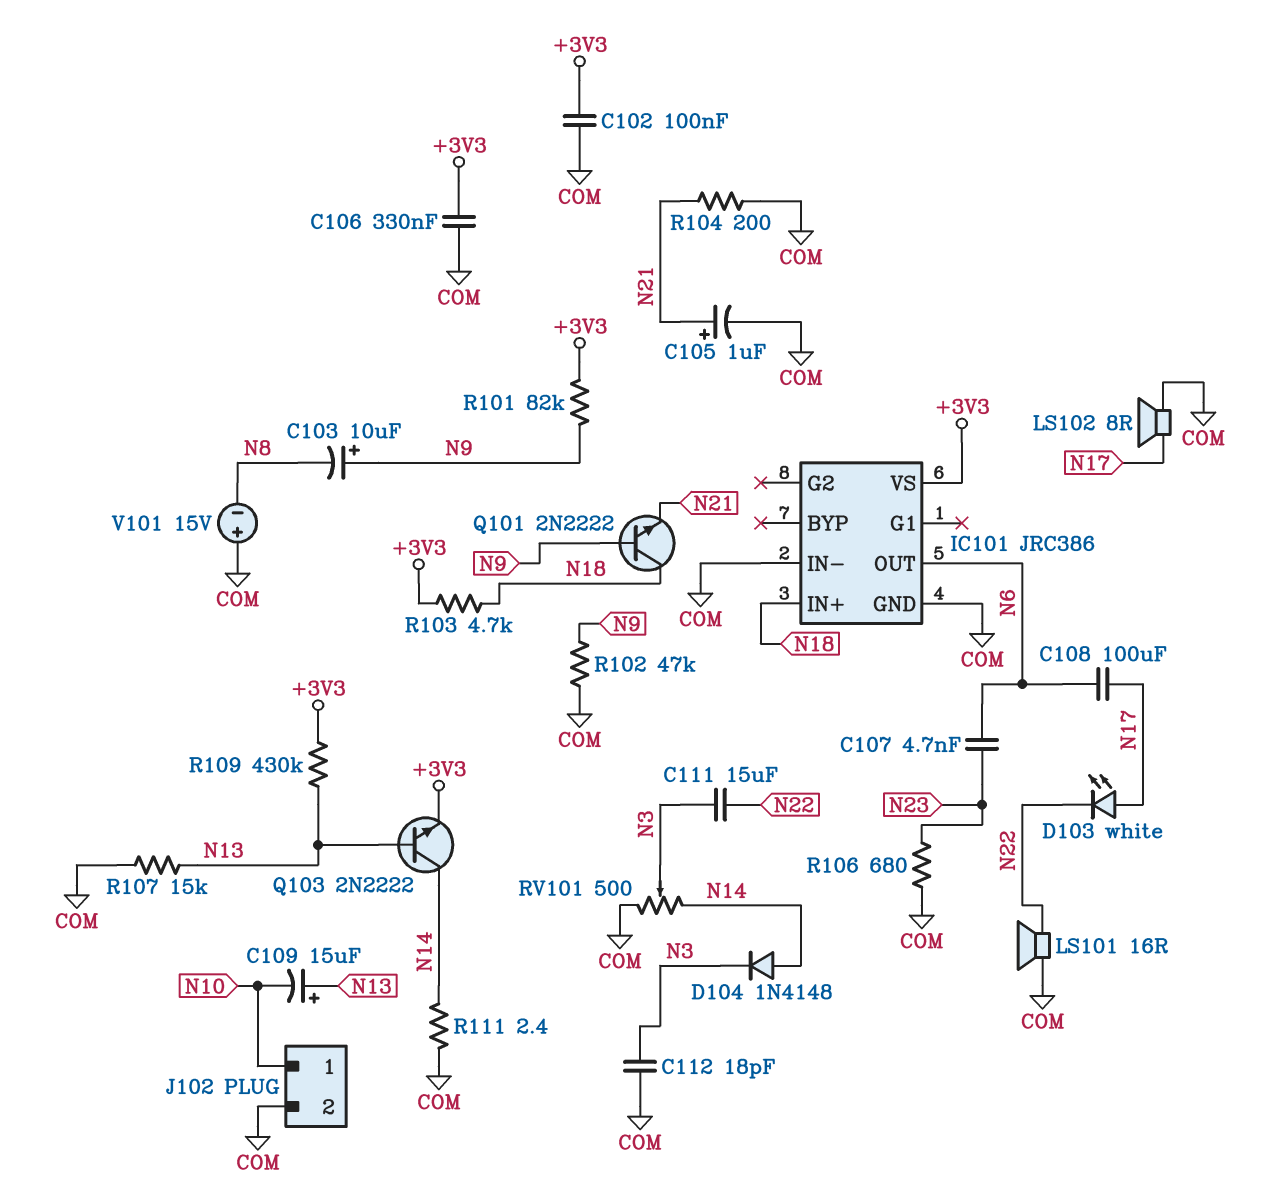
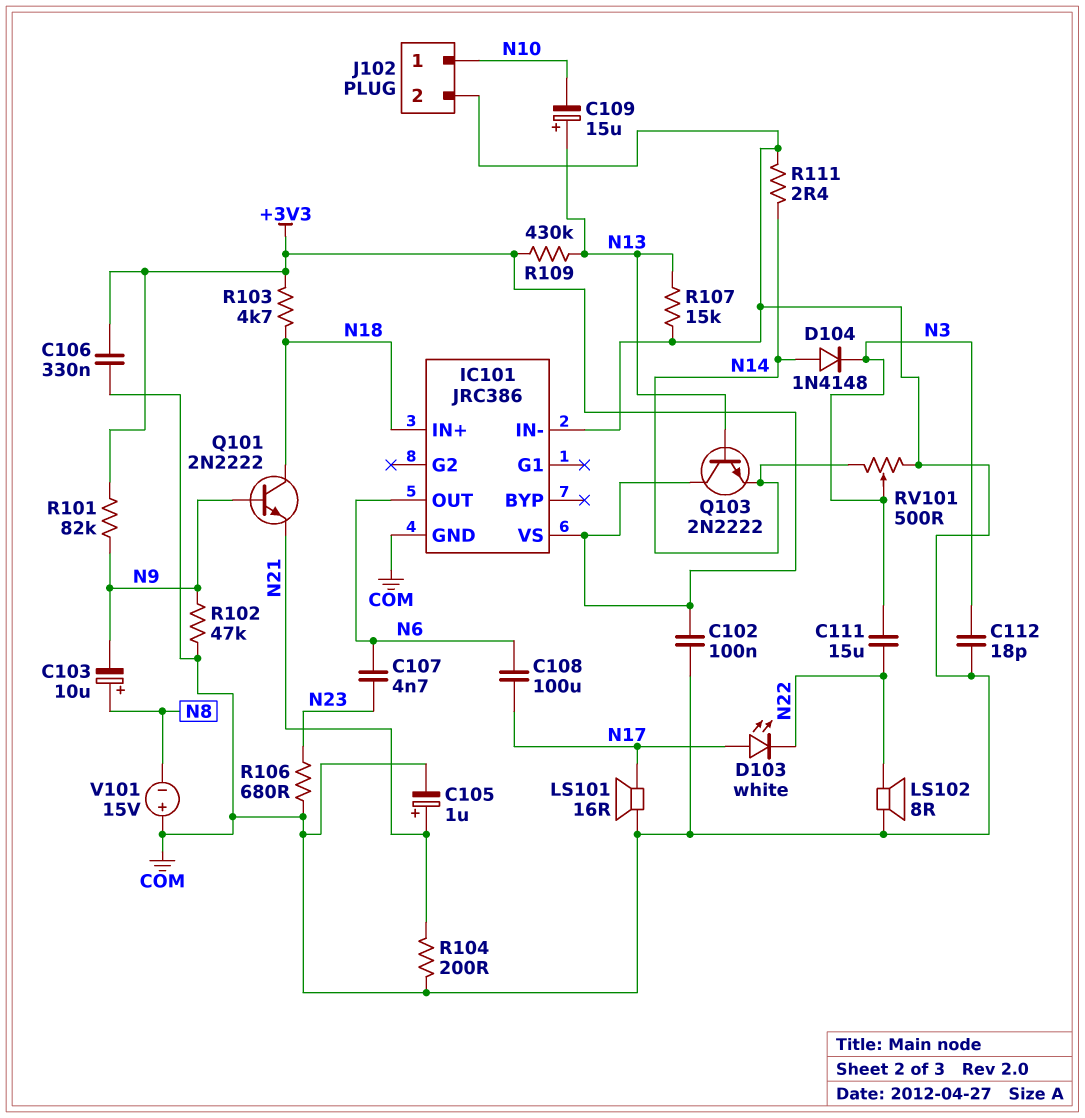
C103: 10uF (plus N9, minus N8) -> 10uF (plus N8, minus N9)
LS101: speaker 16R (COM, N22) -> speaker 16R (COM, N17)
LS102: speaker 8R (COM, N17) -> speaker 8R (COM, N22)
Q103: NPN 2N2222 (B N13, C N14, E +3V3) -> NPN 2N2222 (B N13, C +3V3, E N14)

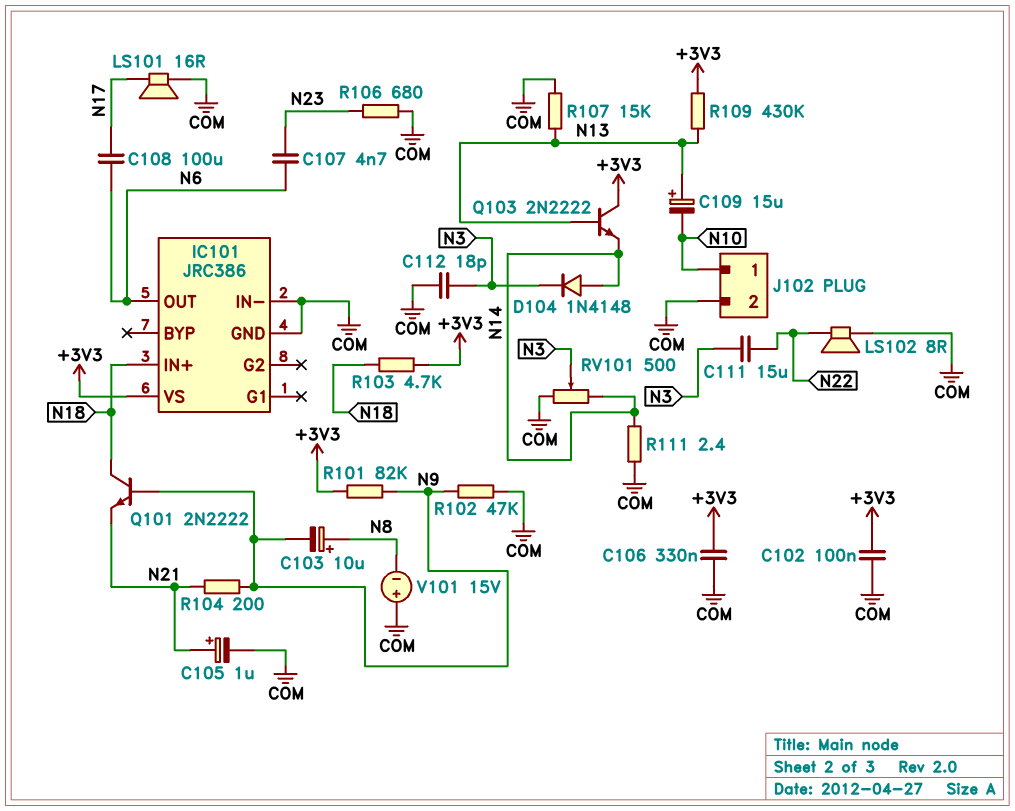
D103: LED white (A N17, K N22) -> none
R104: 200 (COM, N21) -> 200 (N9, N21)

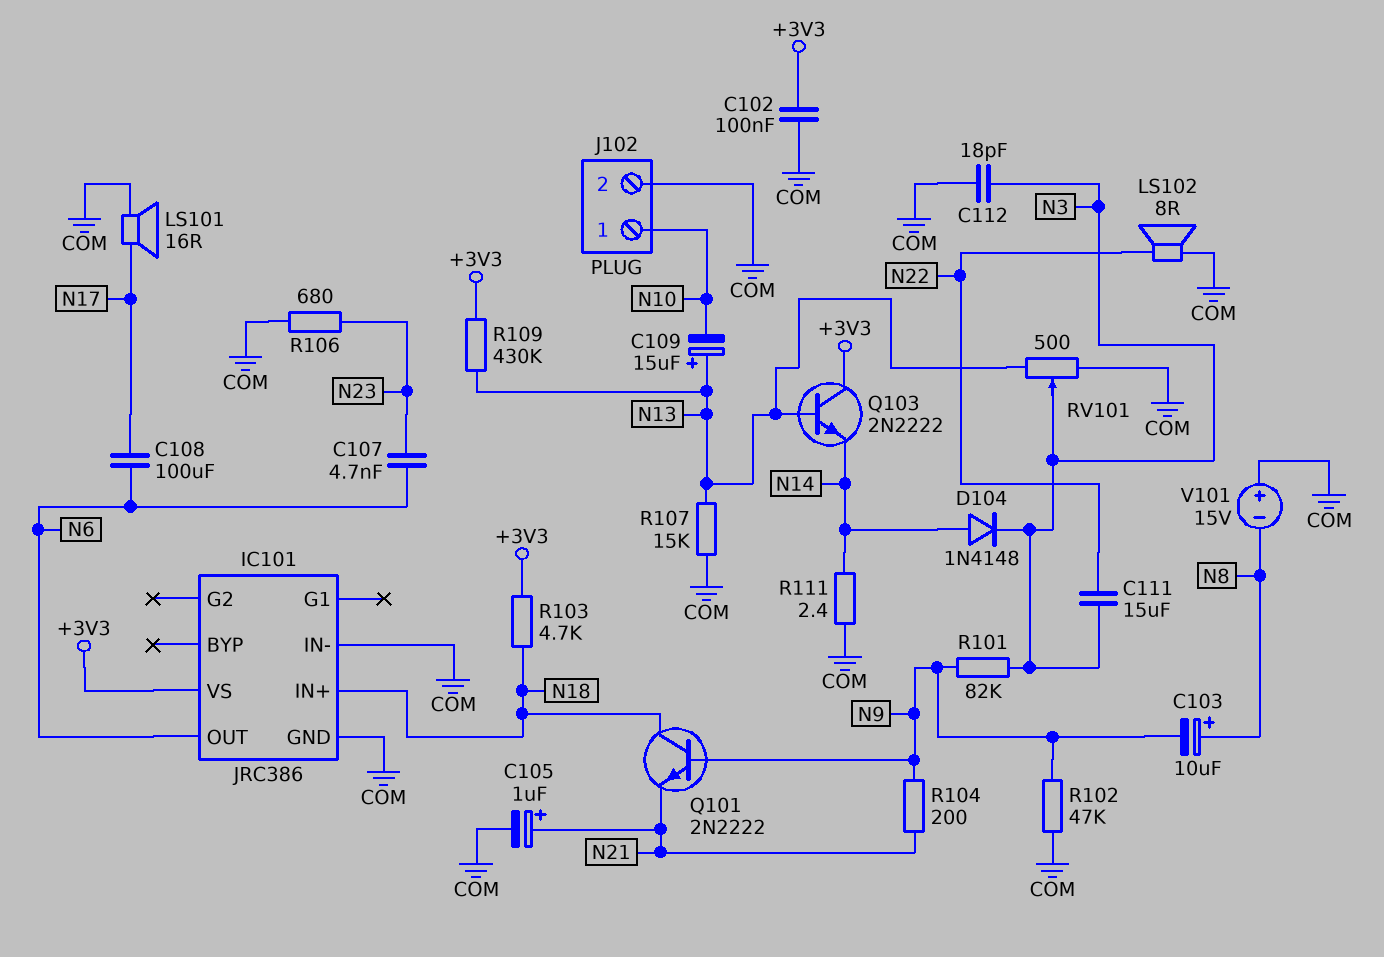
C106: 330nF (+3V3, COM) -> none
R101: 82k (+3V3, N9) -> 82k (N3, N9)
RV101: 500 (COM, N14, wiper N3) -> 500 (COM, N13, wiper N3)

